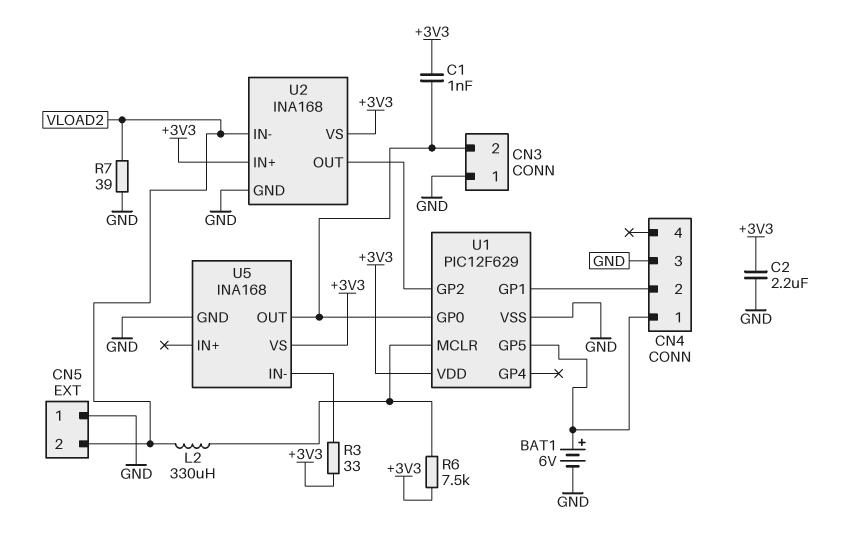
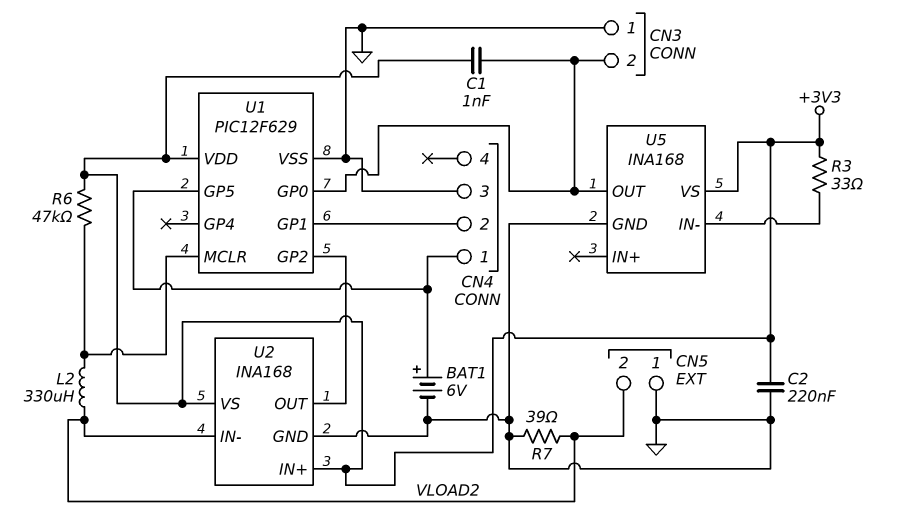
C2: 2.2uF (+3V3, GND) -> 220nF (+3V3, GND)
R6: 7.5k (+3V3, U1/MCLR) -> 47k (+3V3, U1/MCLR)

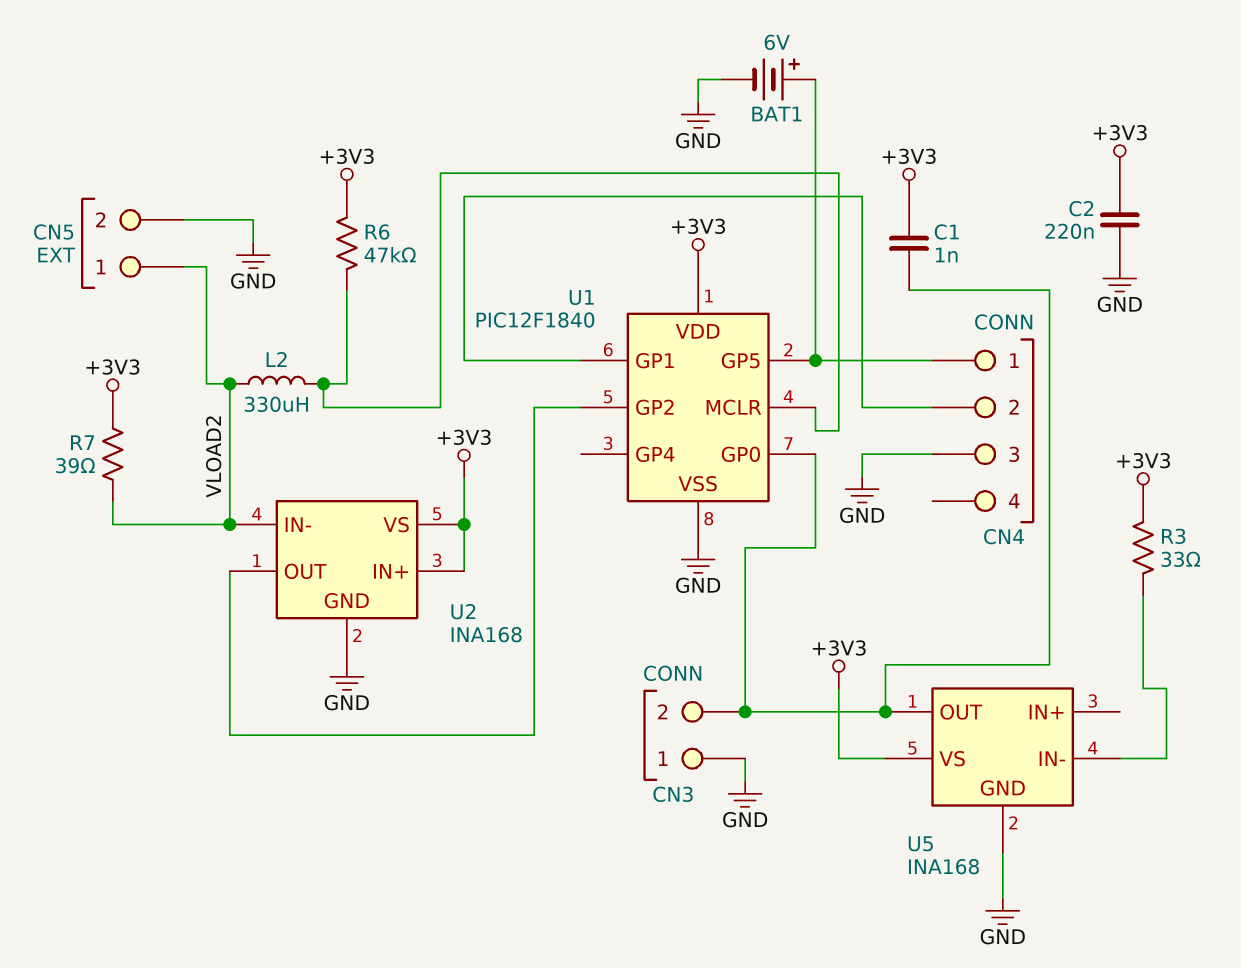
CN5 pin 1: GND -> VLOAD2
CN5 pin 2: VLOAD2 -> GND
R7: 39 (GND, VLOAD2) -> 39 (+3V3, VLOAD2)
U1: PIC12F629 -> PIC12F1840

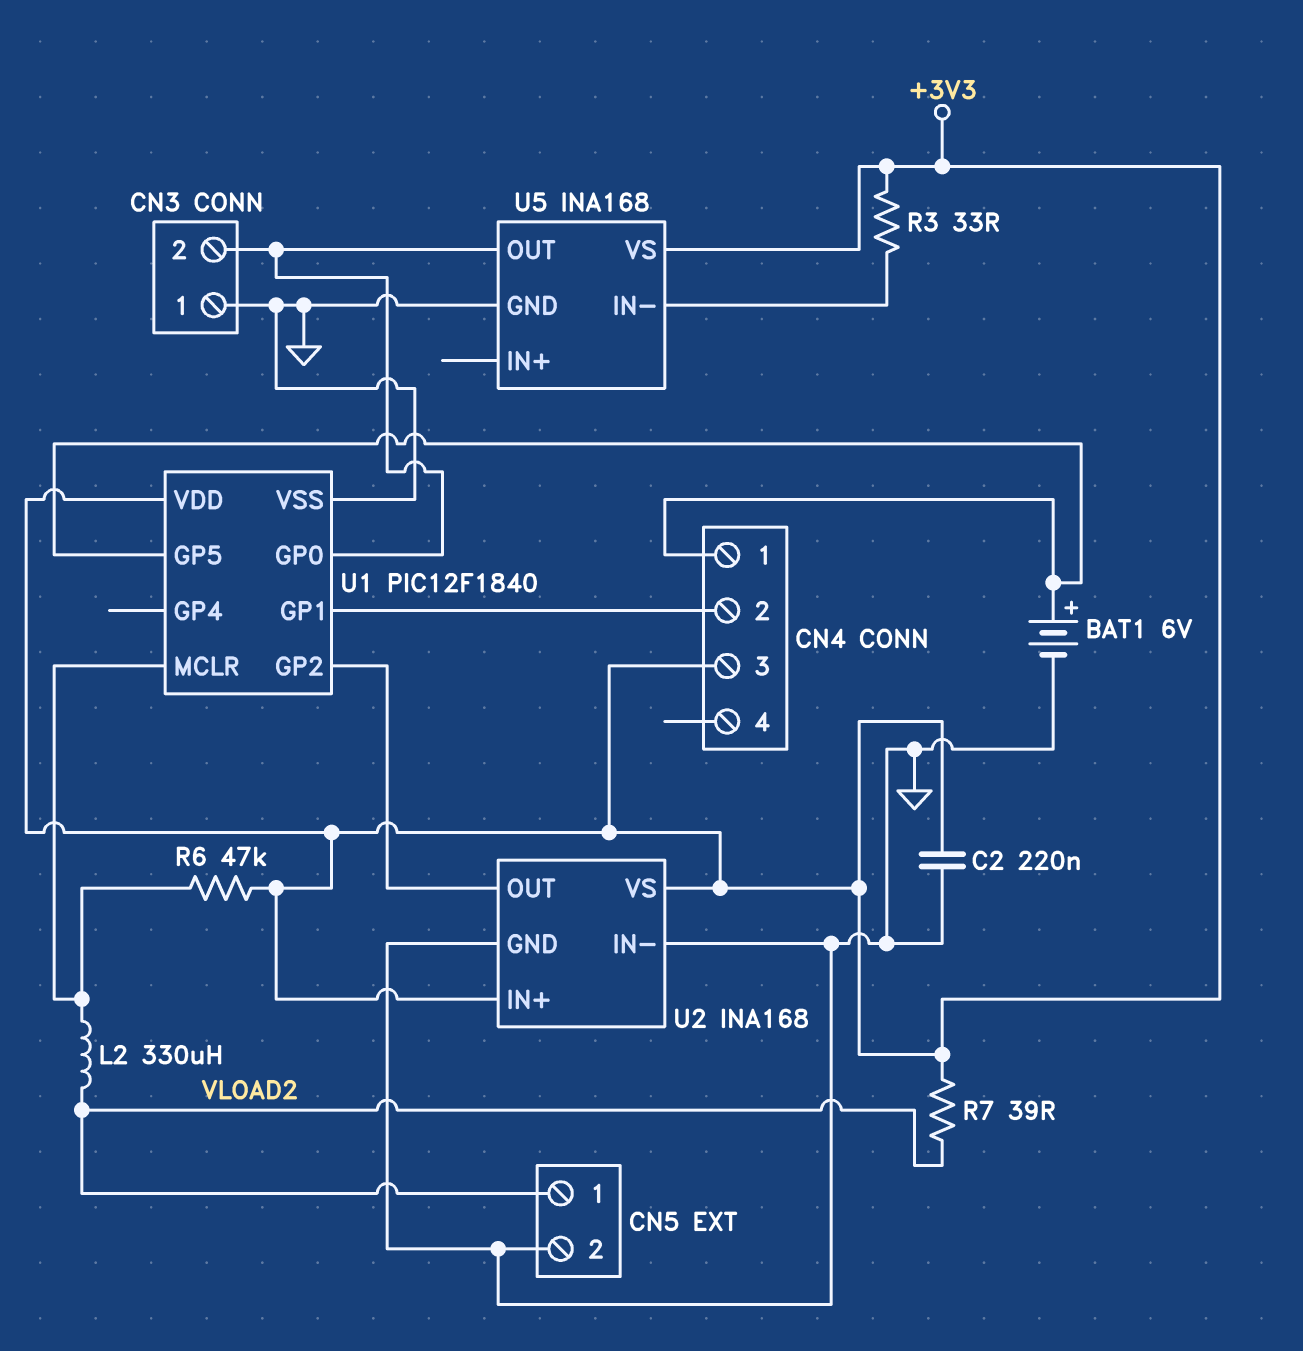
C1: 1nF (+3V3, CN3/2) -> none
CN4 pin 3: GND -> +3V3
U2 pin IN-: VLOAD2 -> GND

